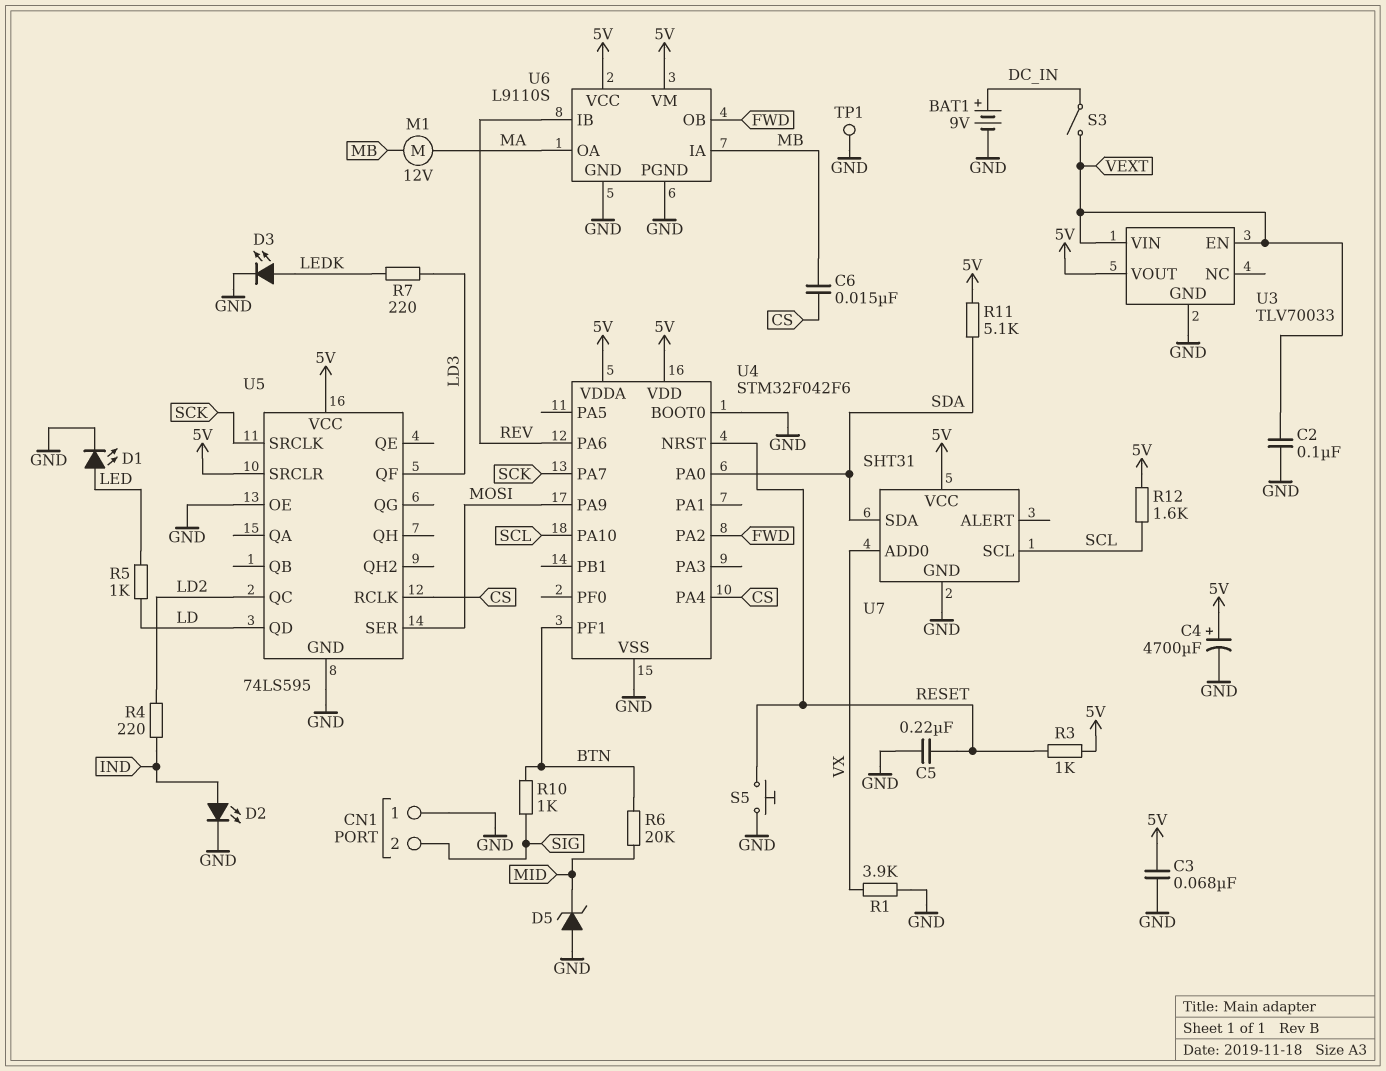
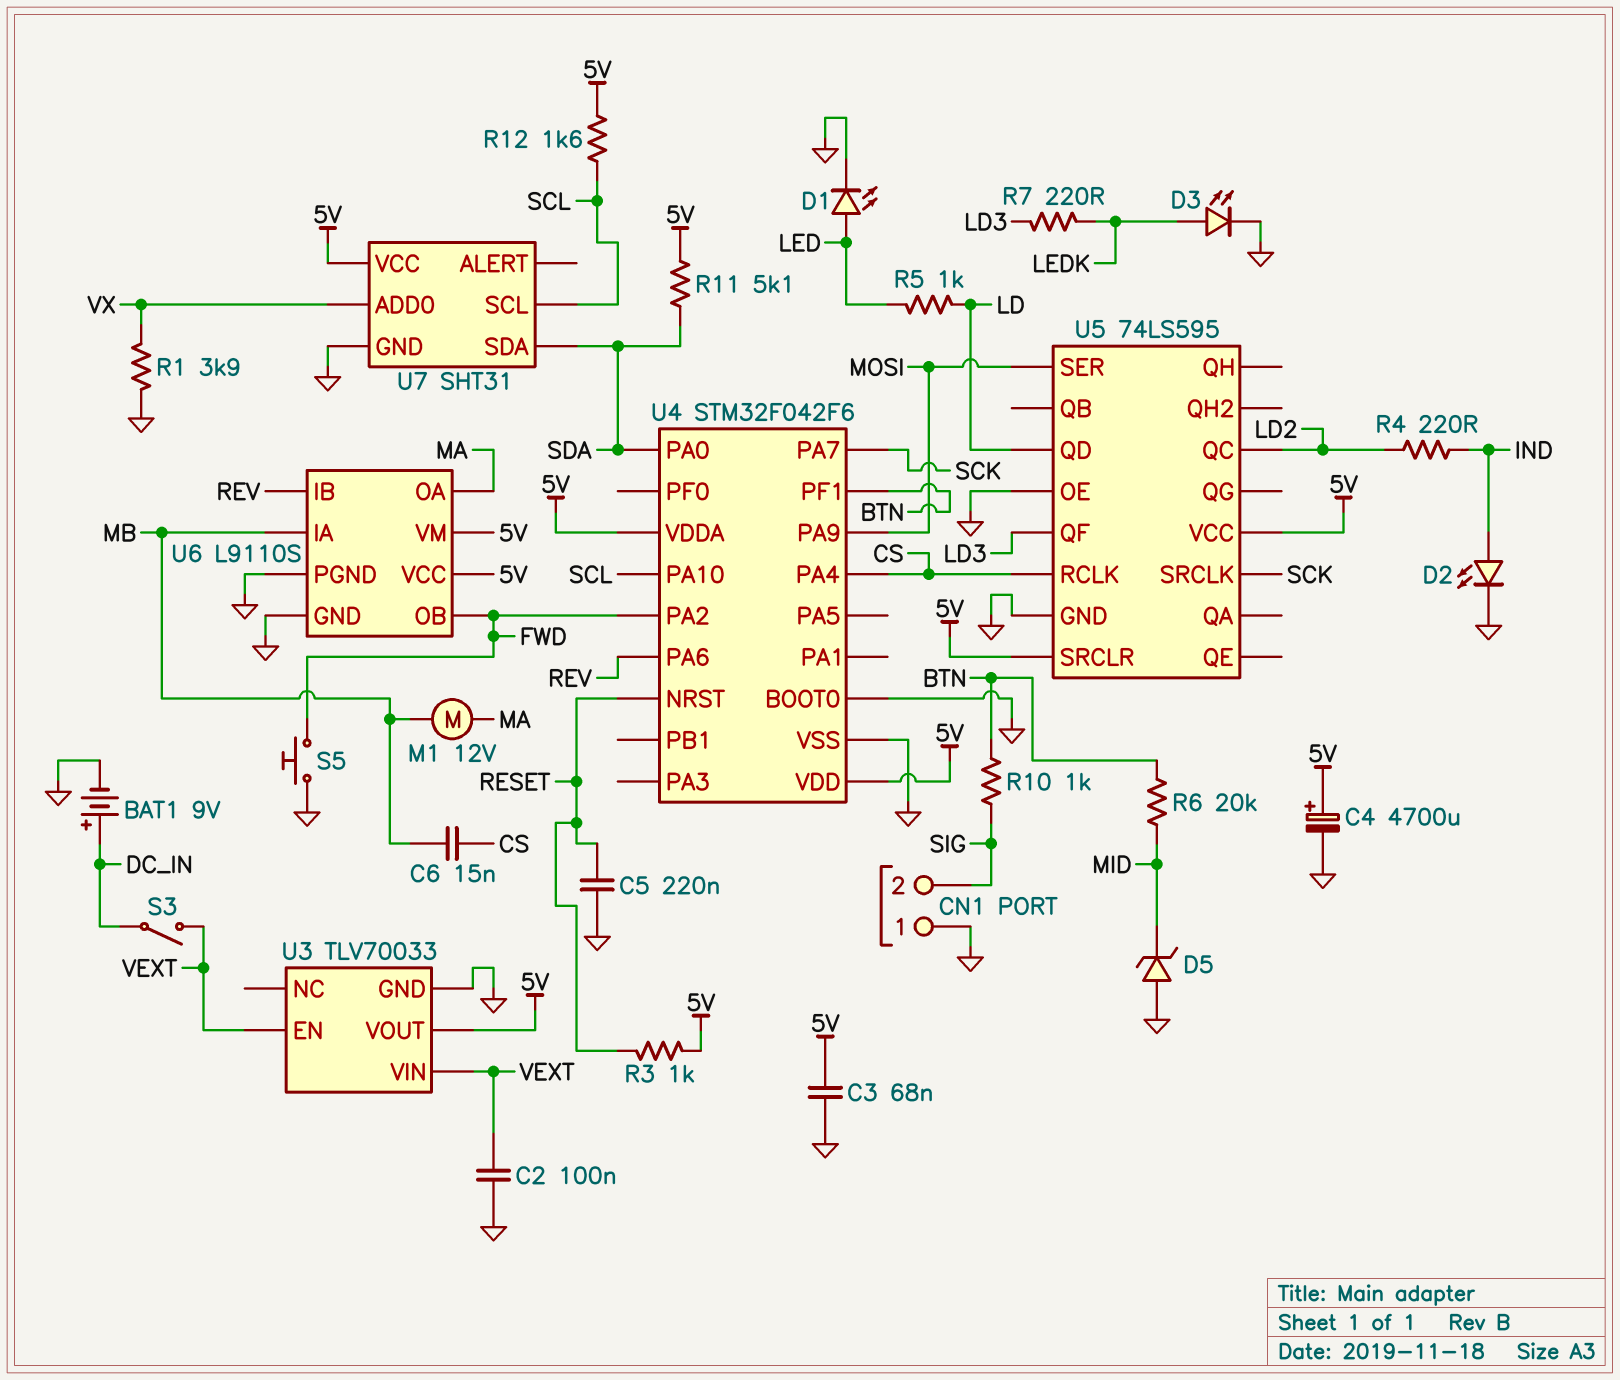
S5: button (GND, RESET) -> button (FWD, GND)
TP1: test point (GND) -> none

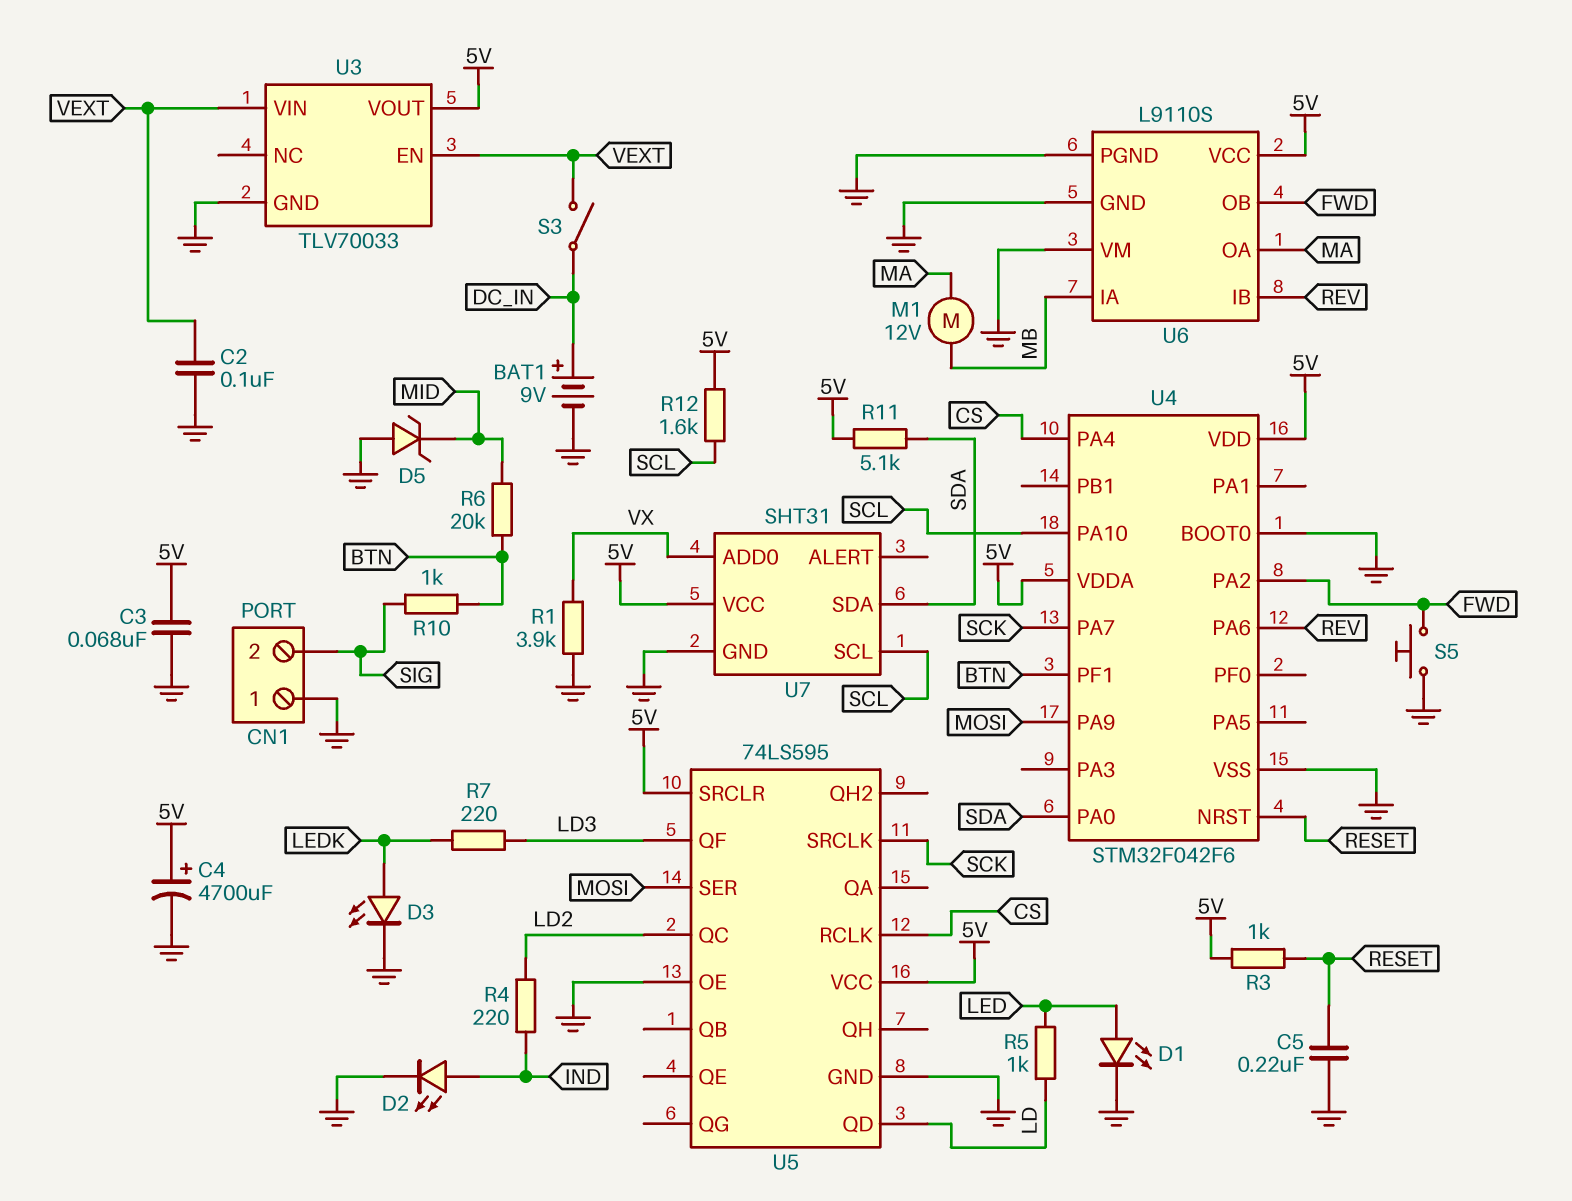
C6: 15nF (CS, MB) -> none
U6 pin VM: 5V -> GND

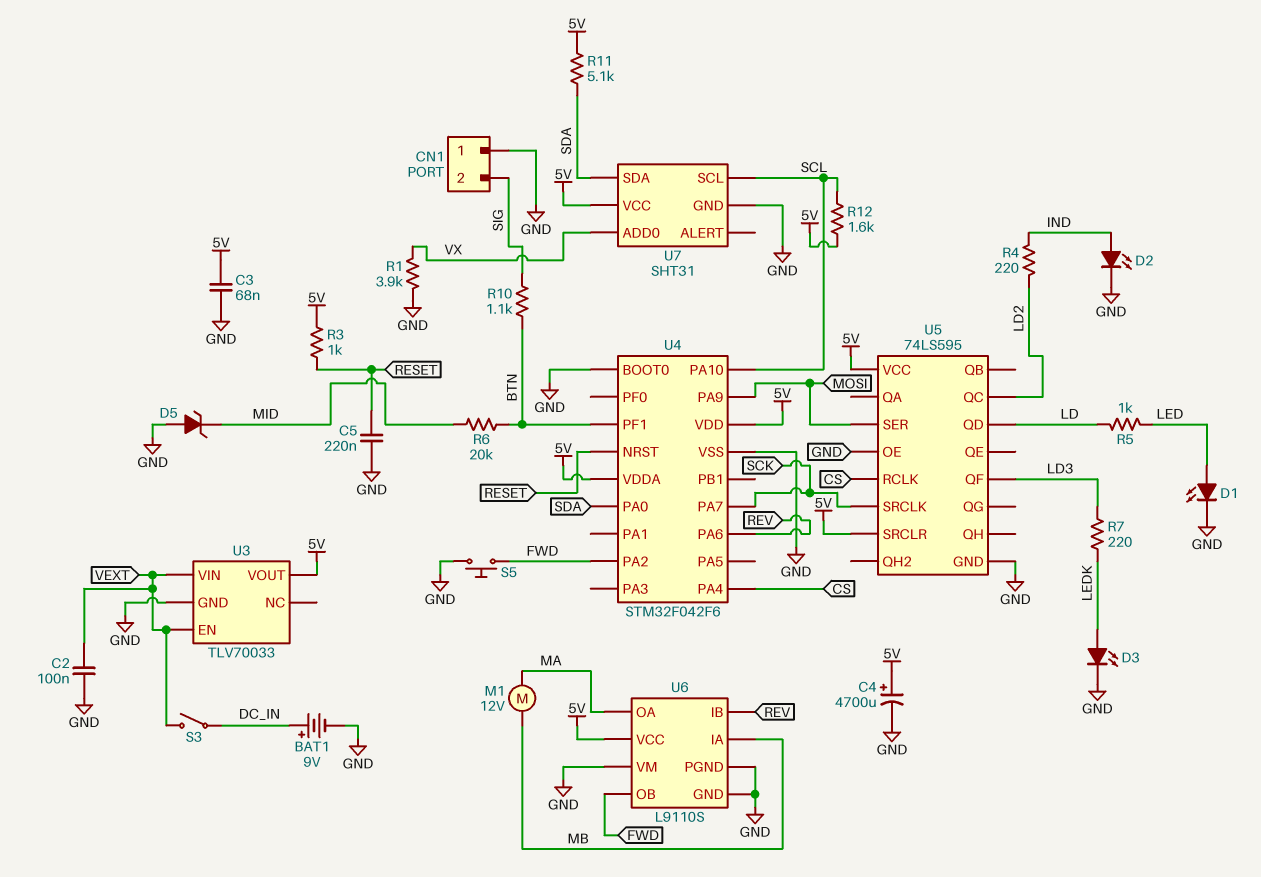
R10: 1k (BTN, SIG) -> 1.1k (BTN, SIG)

